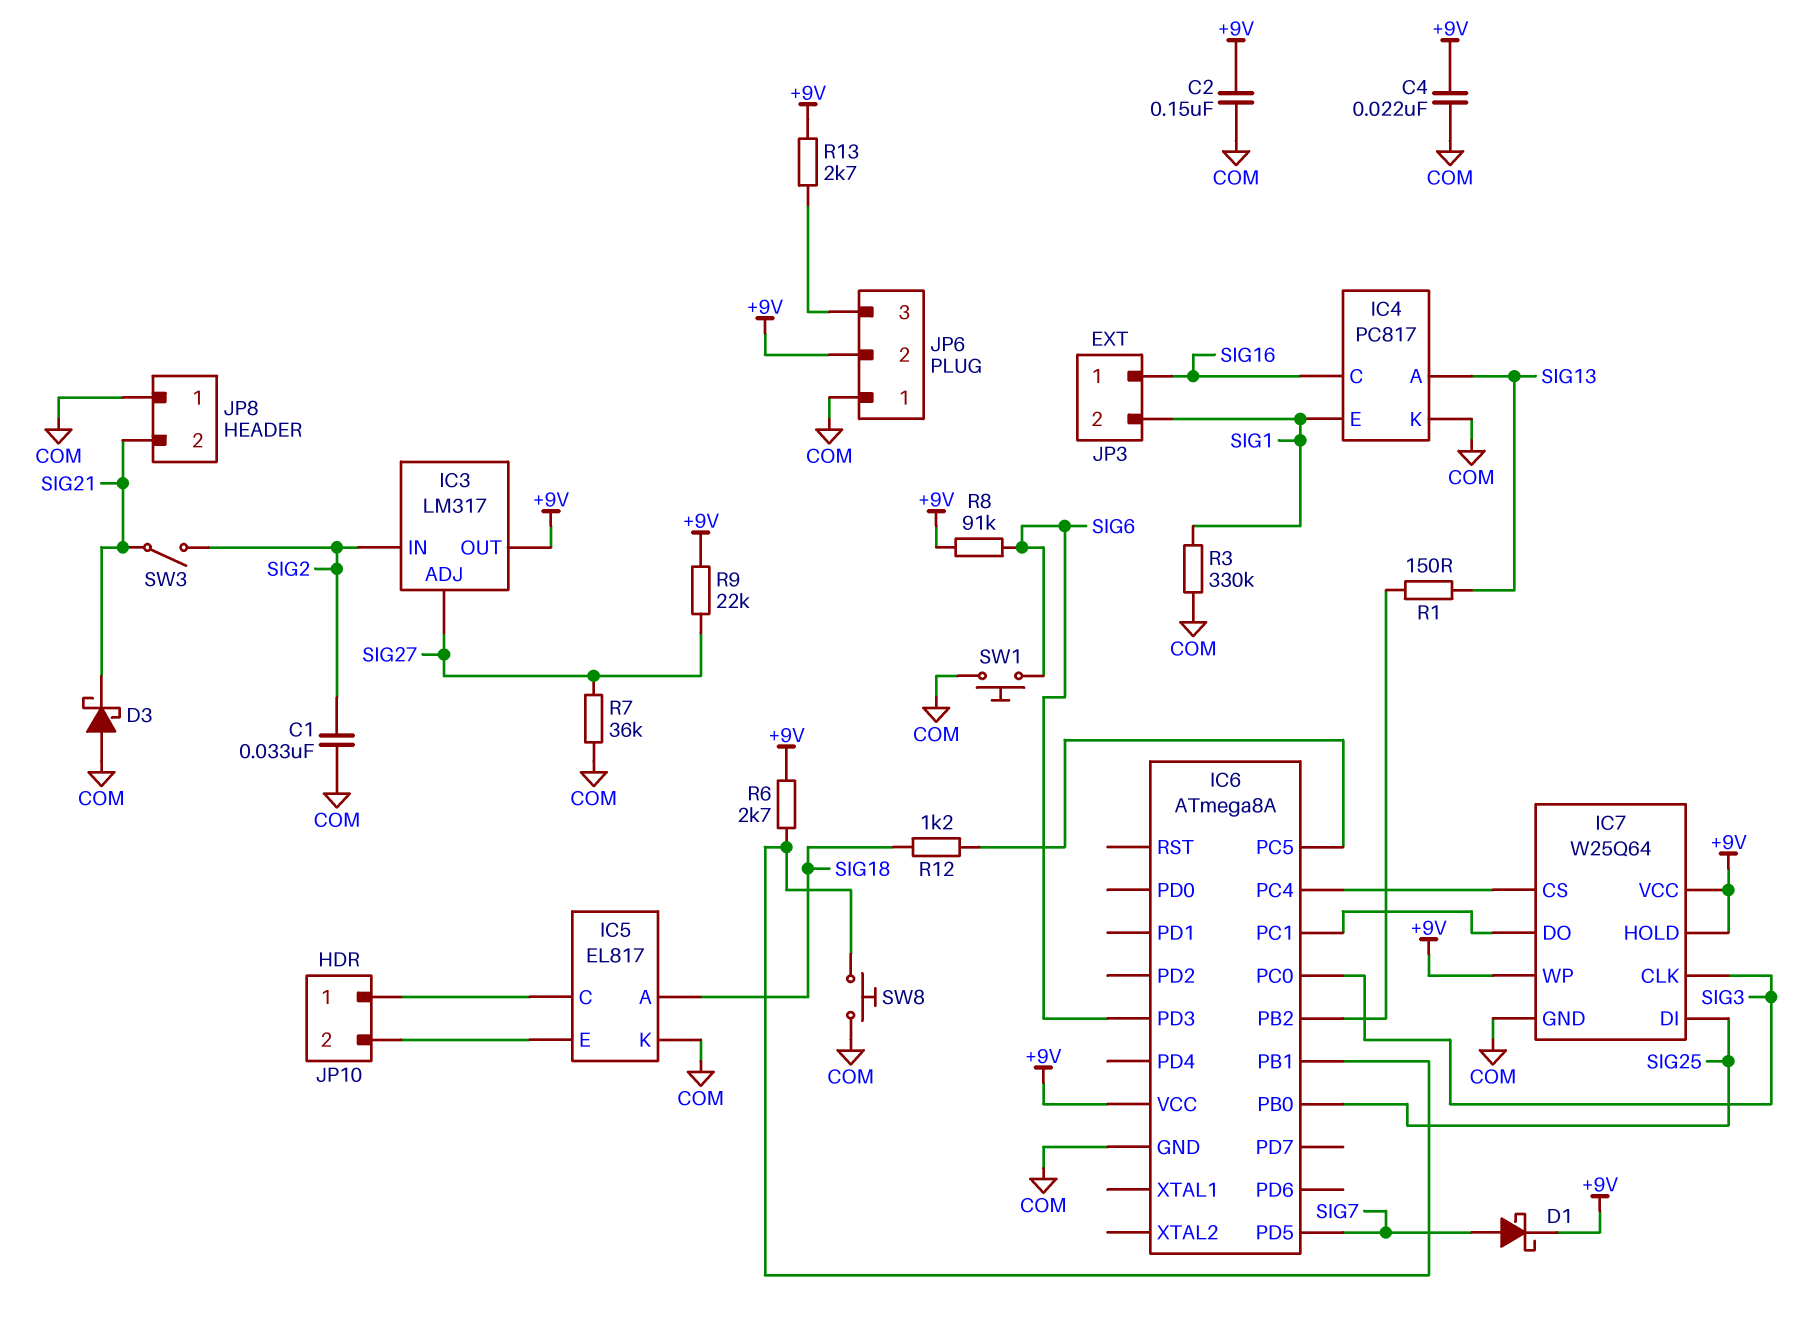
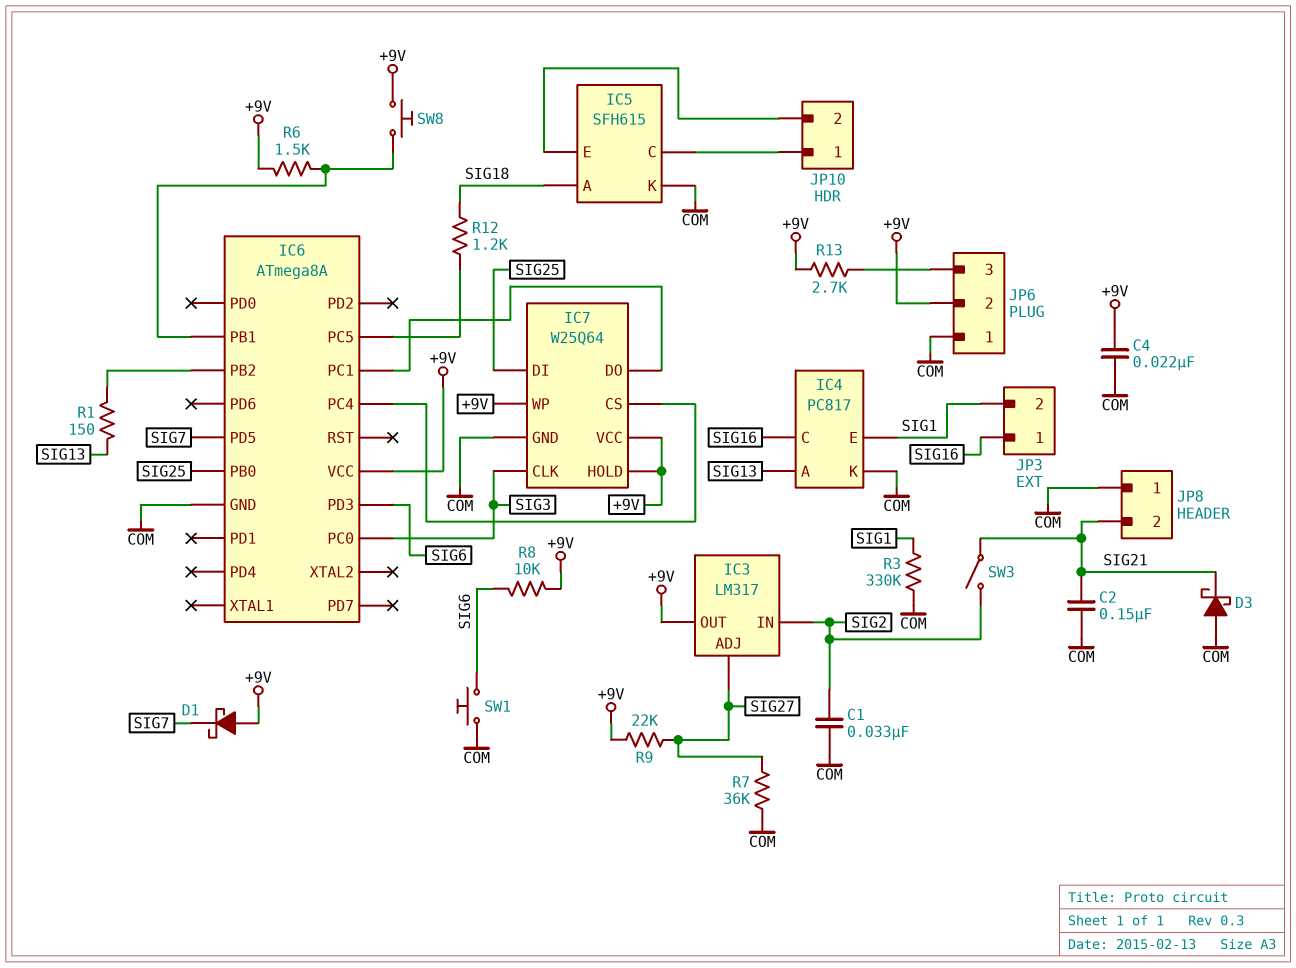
C2: 150nF (+9V, COM) -> 150nF (COM, SIG21)
D1: schottky (A SIG7, K +9V) -> schottky (A +9V, K SIG7)
IC5: EL817 -> SFH615
R6: 2.7k (+9V, IC6/PB1) -> 1.5k (+9V, IC6/PB1)
R8: 91k (+9V, SIG6) -> 10k (+9V, SIG6)
SW8: button (COM, IC6/PB1) -> button (+9V, IC6/PB1)

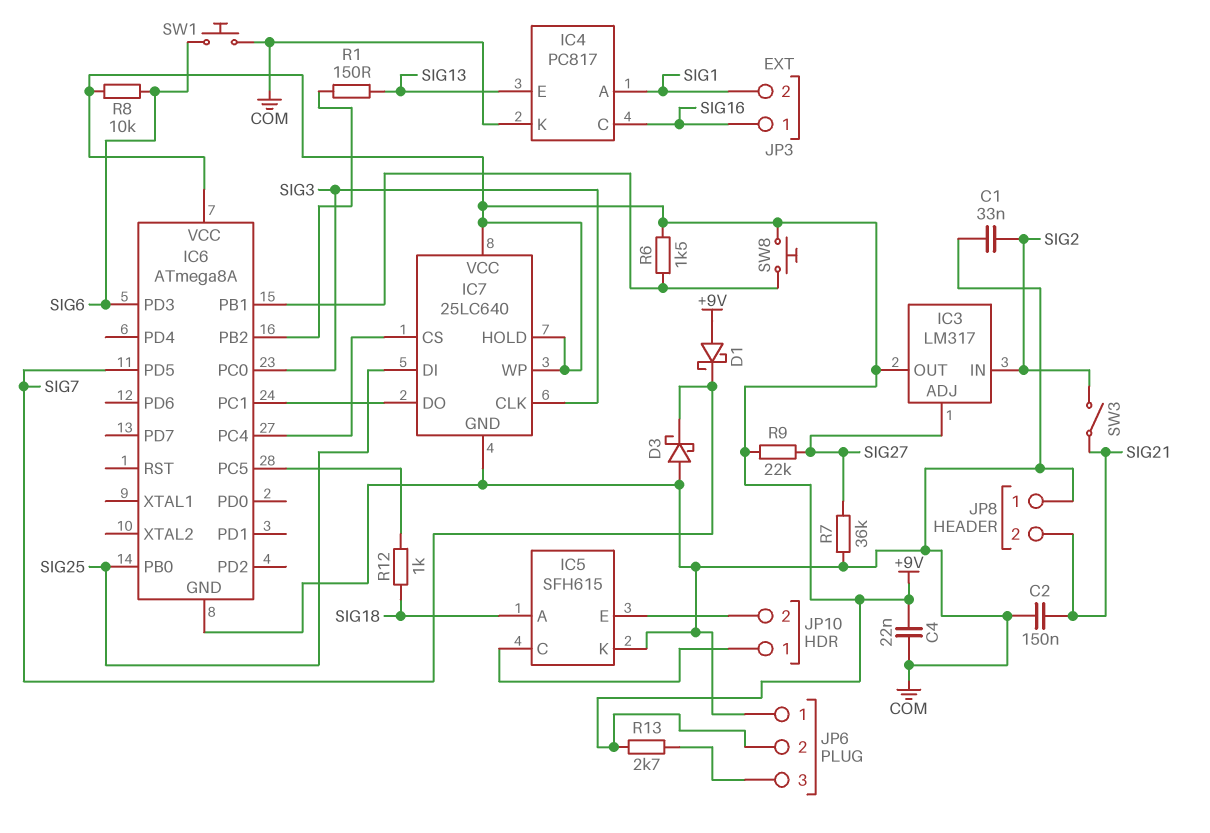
D3: schottky (A COM, K SIG21) -> schottky (A COM, K SIG7)
IC4 pin A: SIG13 -> SIG1
IC4 pin E: SIG1 -> SIG13
IC7: W25Q64 -> 25LC640
R3: 330k (COM, SIG1) -> none
R12: 1.2k (IC6/PC5, SIG18) -> 1k (IC6/PC5, SIG18)

